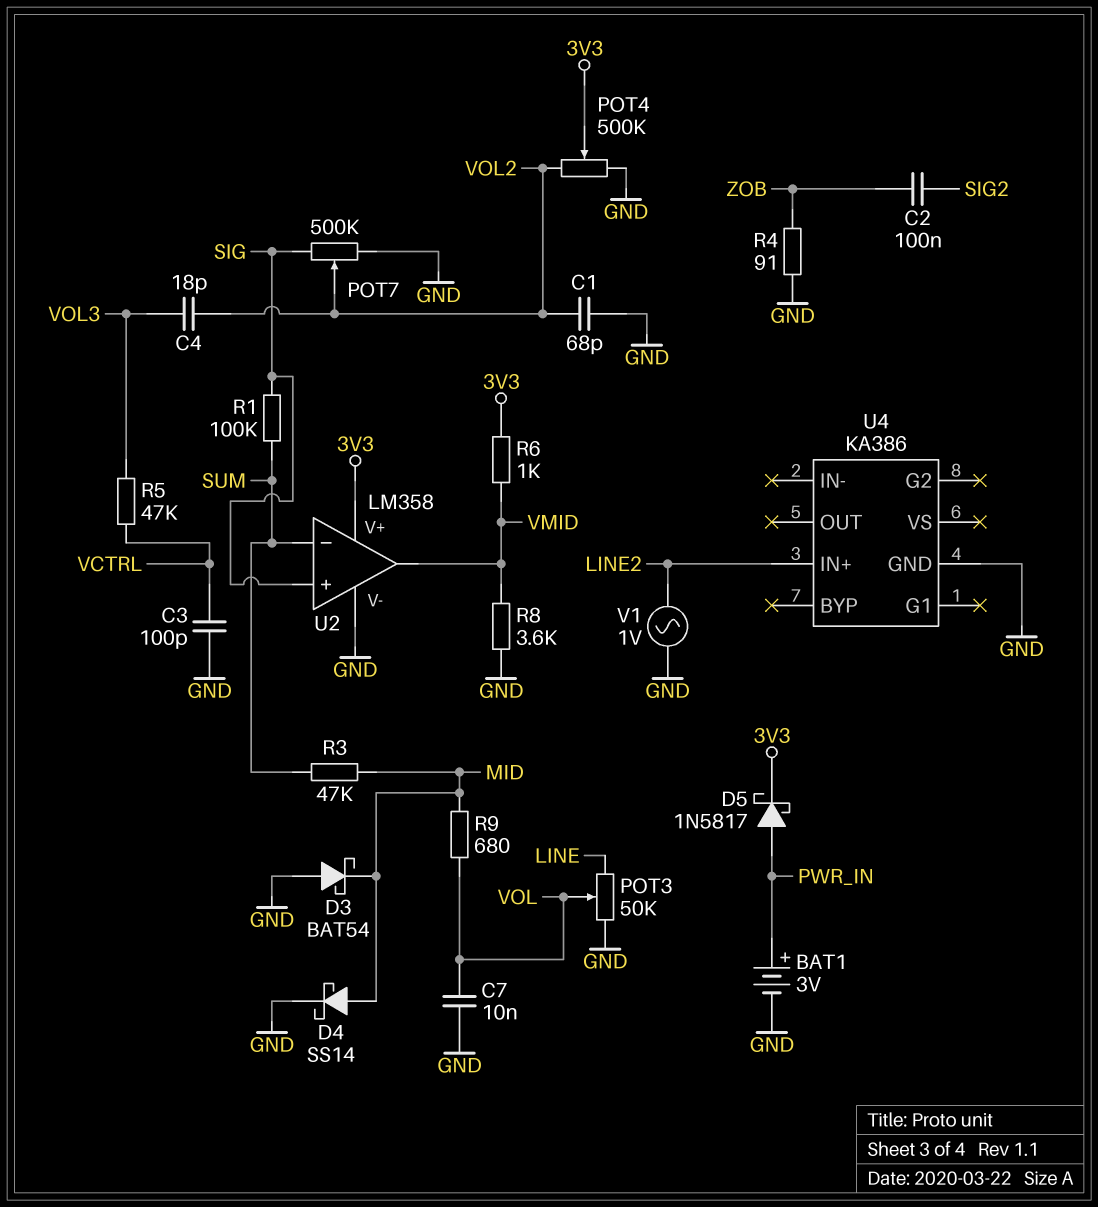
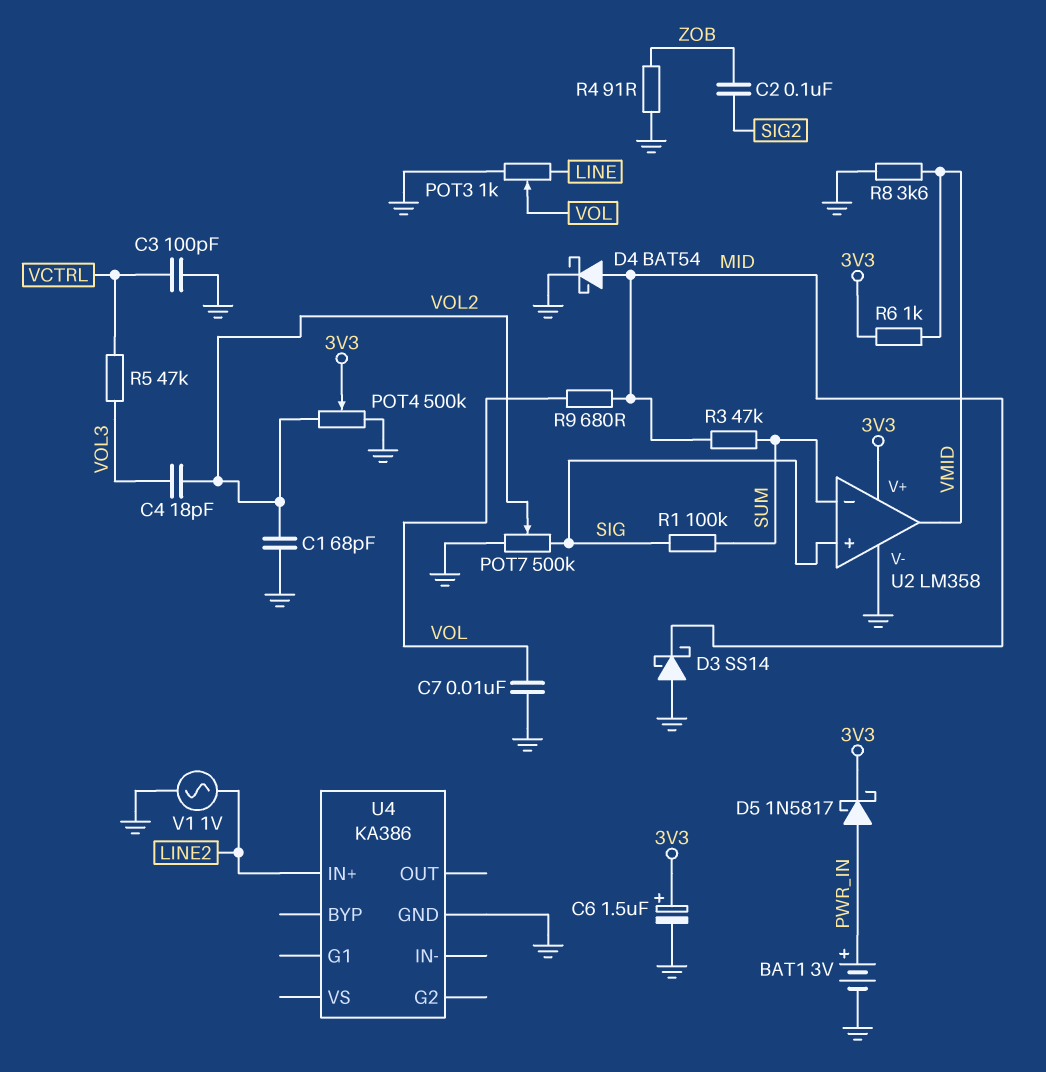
C6: none -> 1.5uF (plus 3V3, minus GND)
D3: schottky BAT54 (A GND, K MID) -> schottky SS14 (A GND, K MID)
D4: schottky SS14 (A MID, K GND) -> schottky BAT54 (A MID, K GND)
POT3: 50k (GND, LINE, wiper VOL) -> 1k (GND, LINE, wiper VOL)

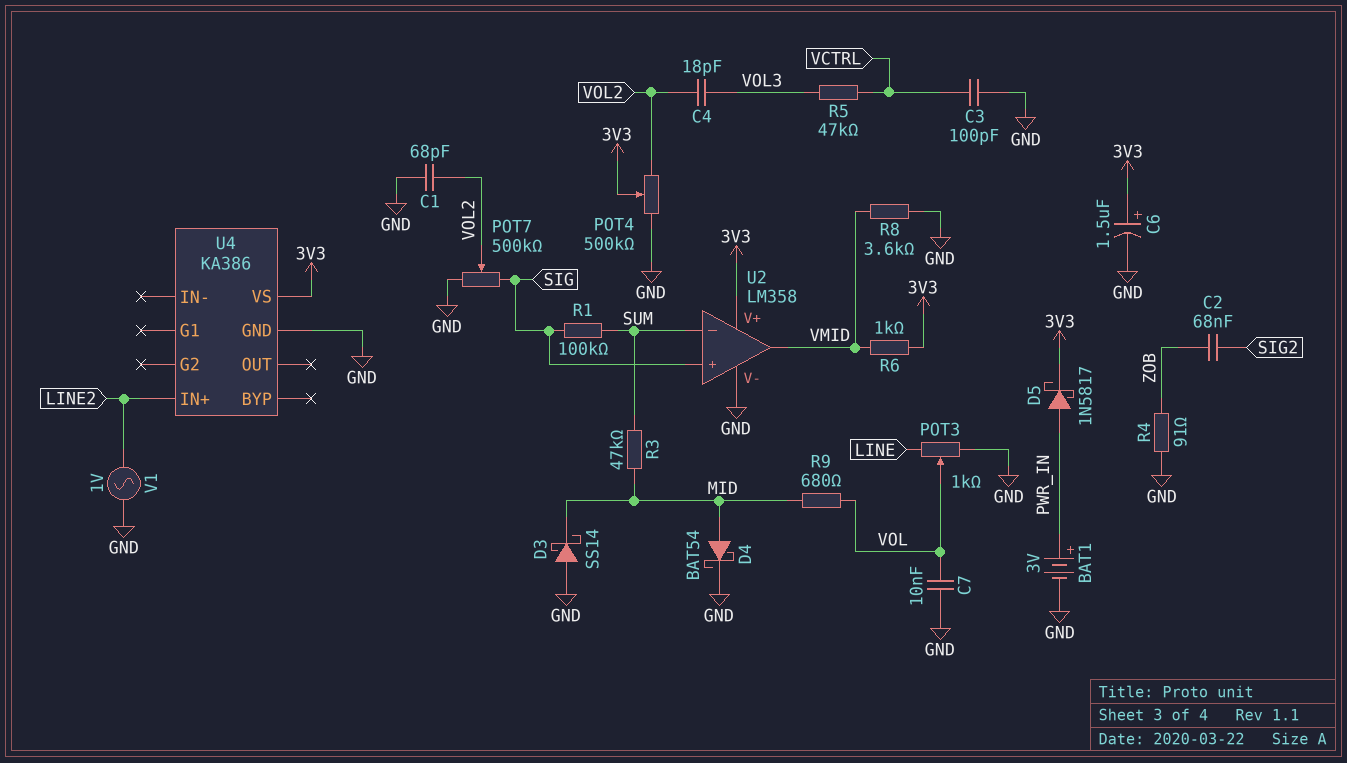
C2: 100nF (SIG2, ZOB) -> 68nF (SIG2, ZOB)
U4 pin VS: none -> 3V3

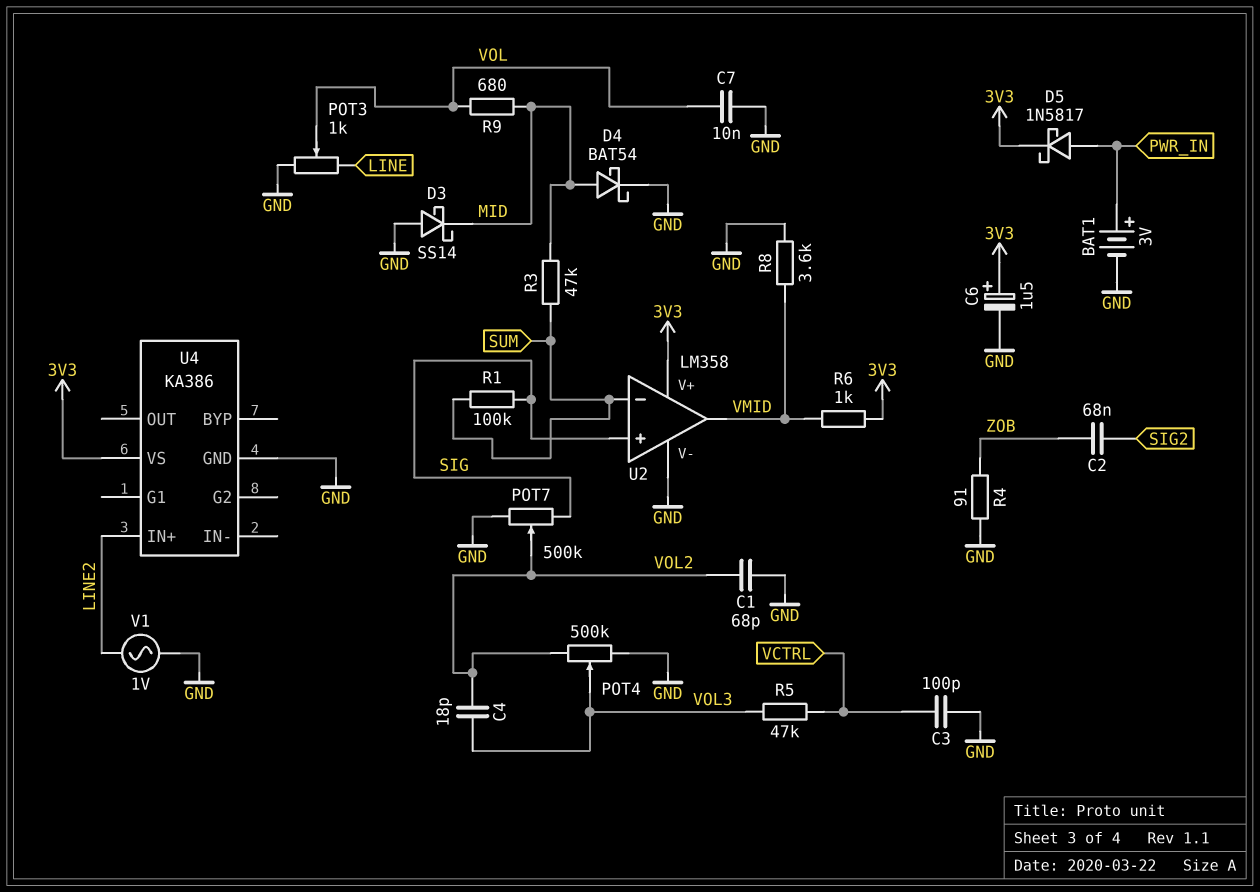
POT4: 500k (GND, VOL2, wiper 3V3) -> 500k (GND, VOL2, wiper VOL3)

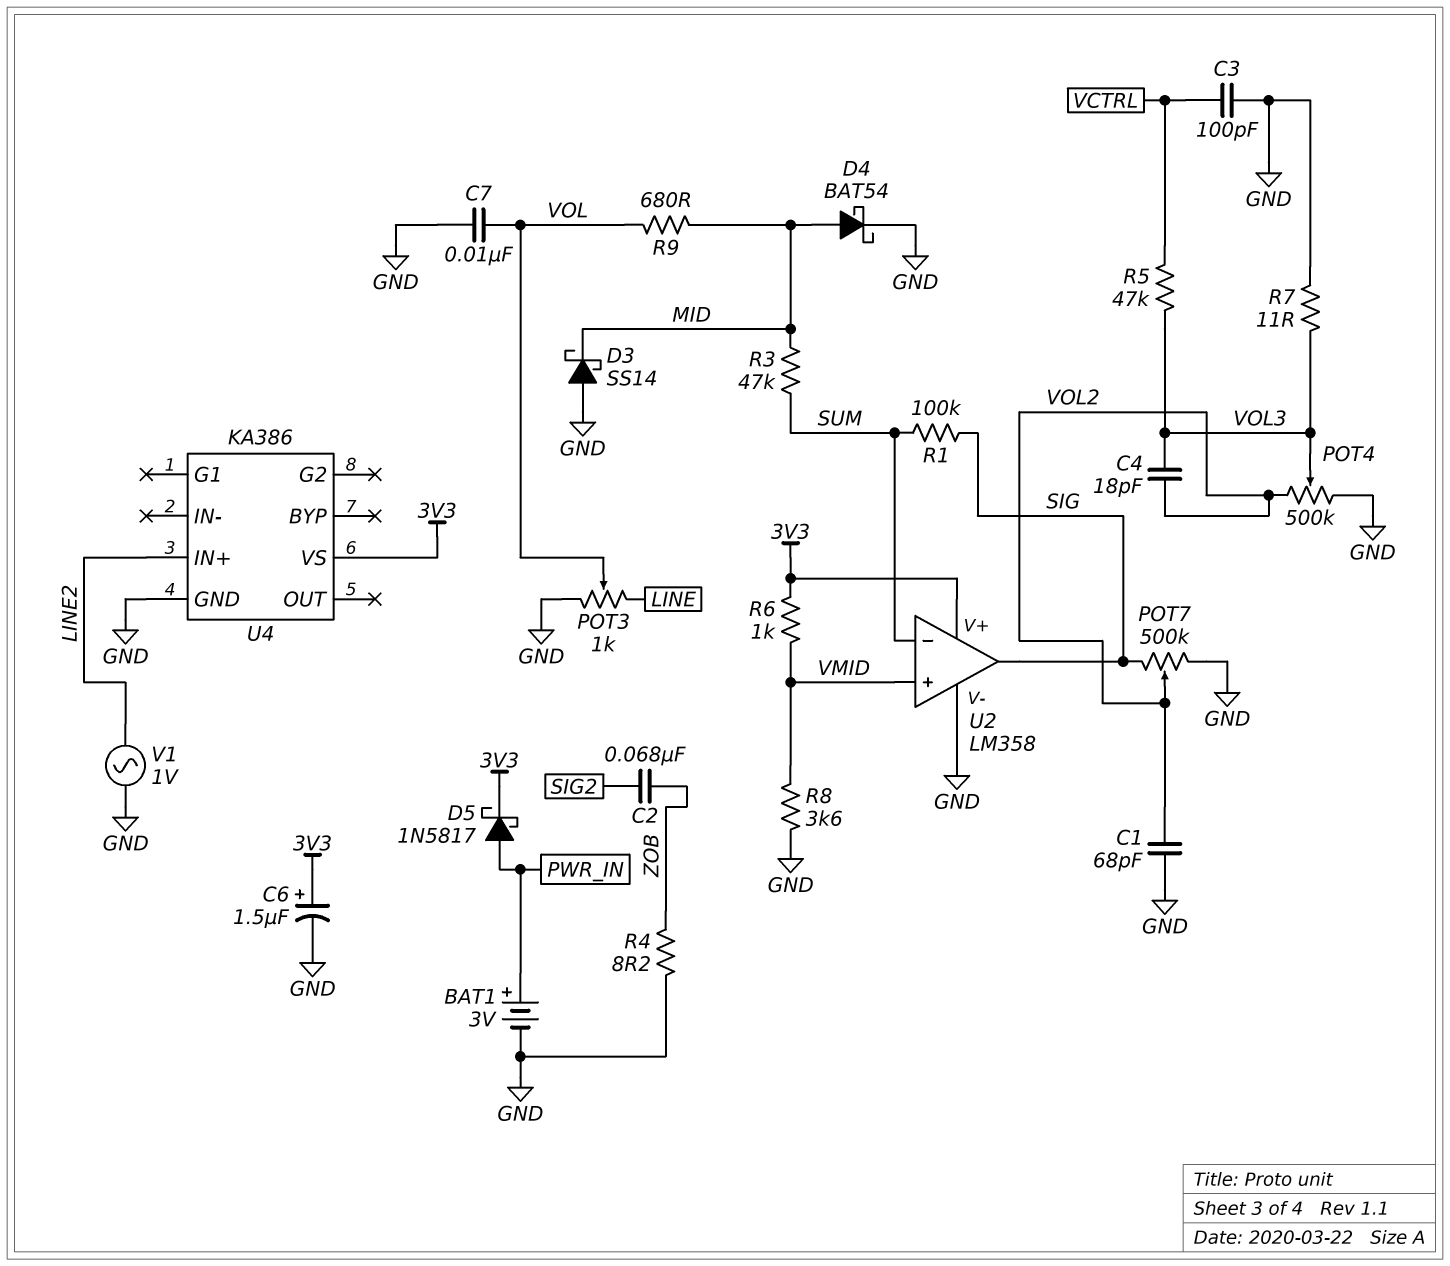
R4: 91 (GND, ZOB) -> 8.2 (GND, ZOB)
R7: none -> 11 (GND, VOL3)
U2 pin in+: SIG -> VMID
U2 pin out: VMID -> SIG

